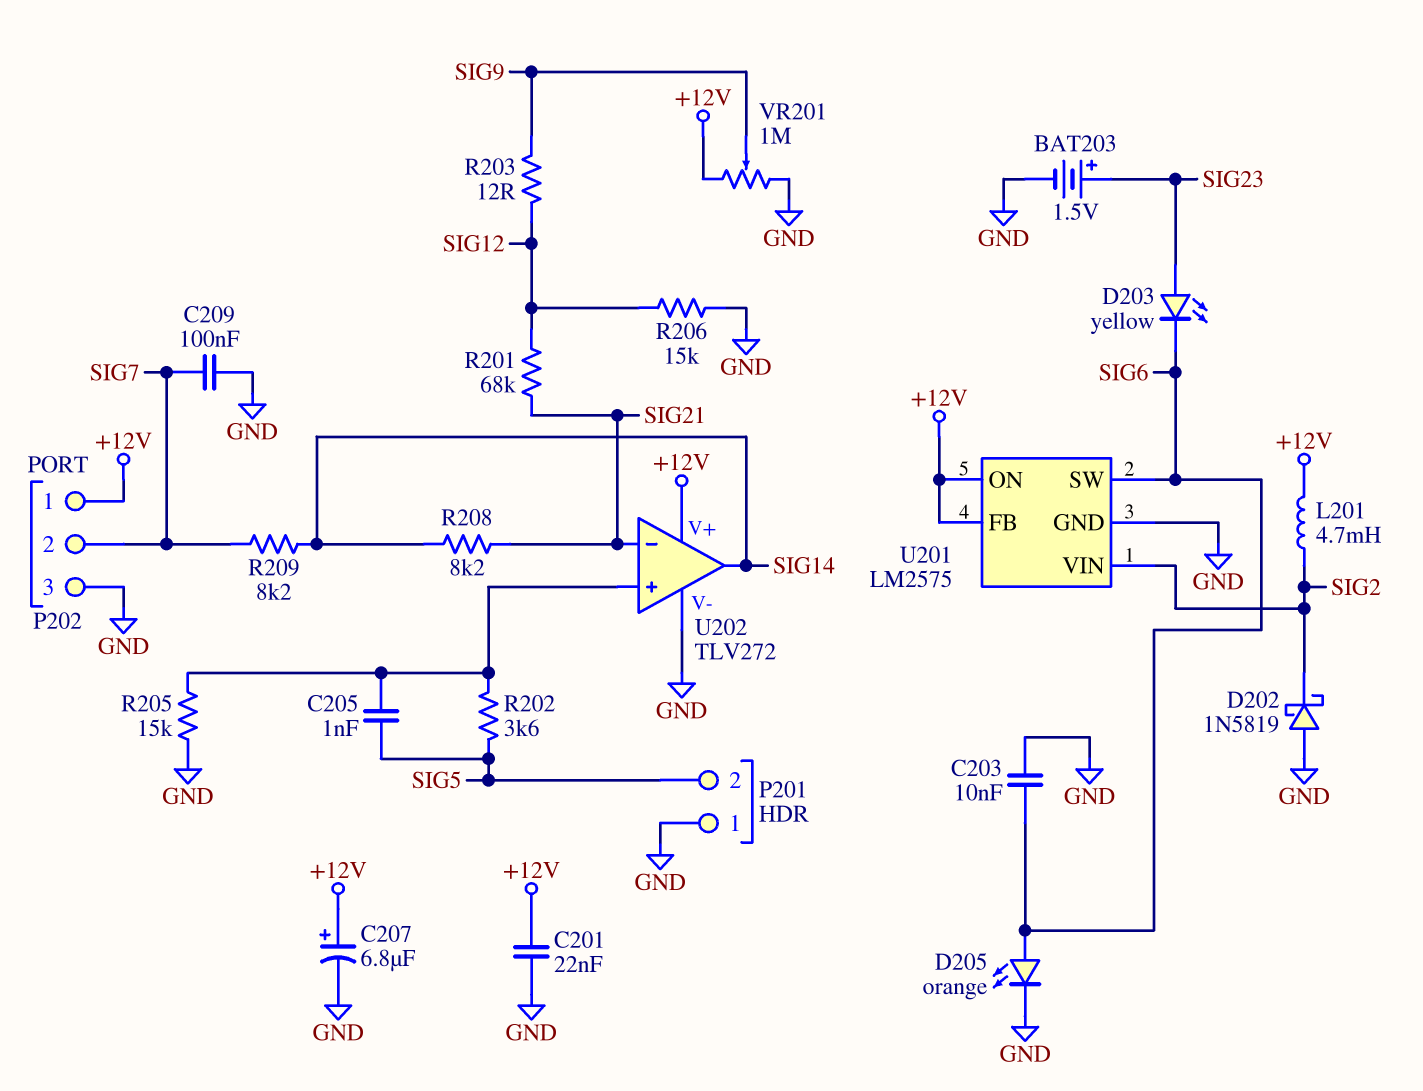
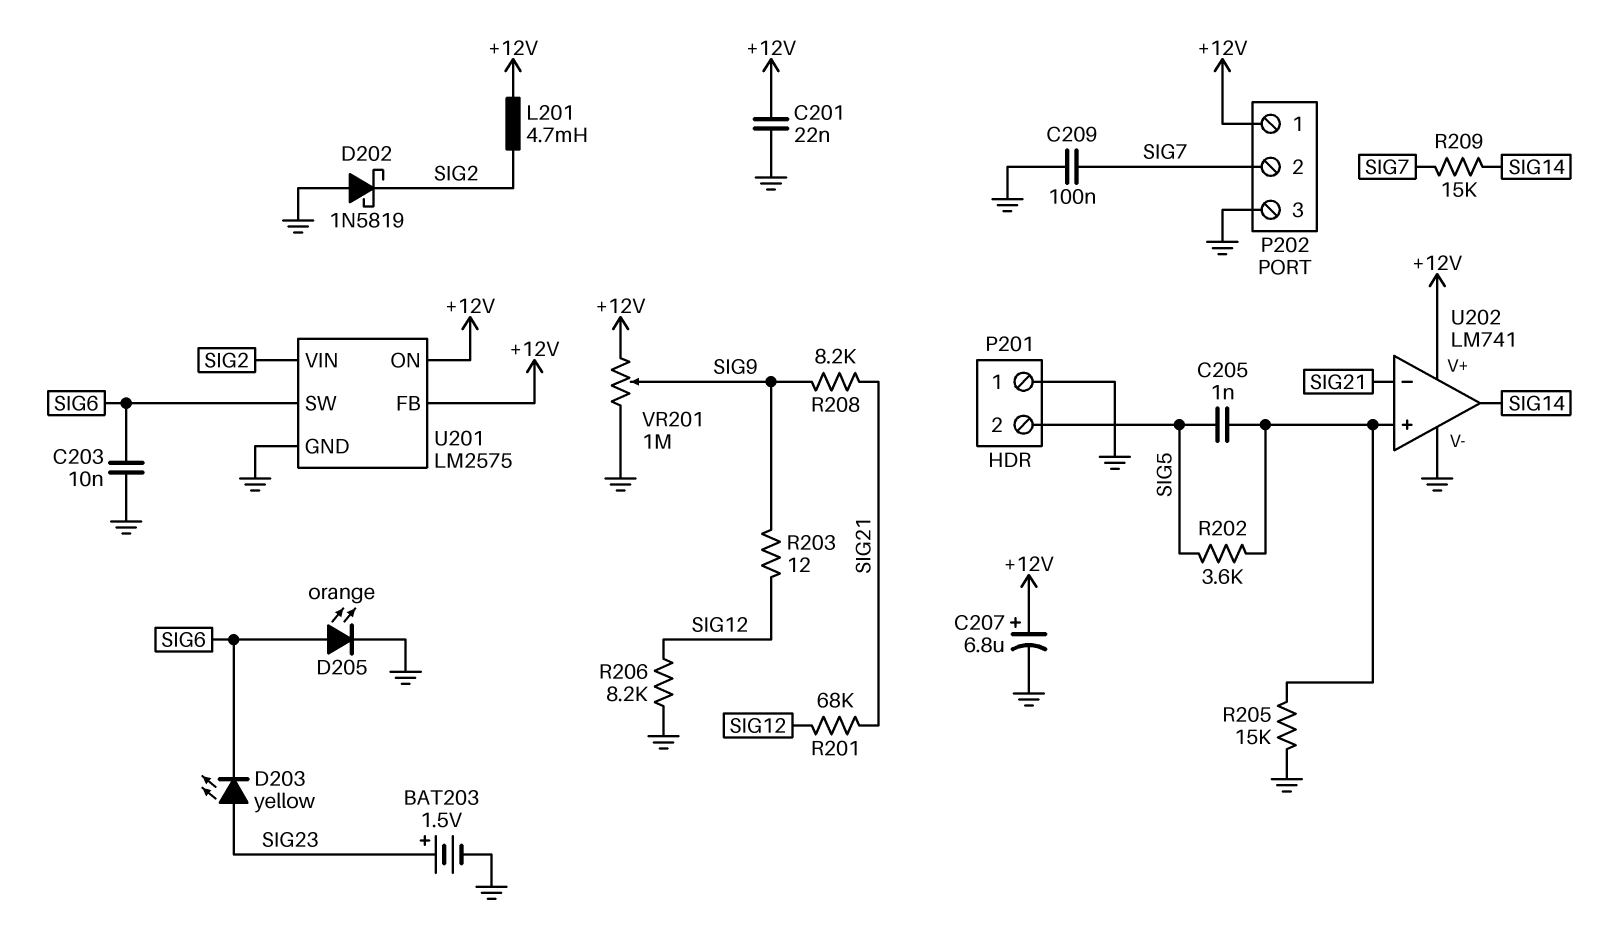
R206: 15k (GND, SIG12) -> 8.2k (GND, SIG12)
R208: 8.2k (SIG14, SIG21) -> 8.2k (SIG9, SIG21)
R209: 8.2k (SIG7, SIG14) -> 15k (SIG7, SIG14)
U202: TLV272 -> LM741

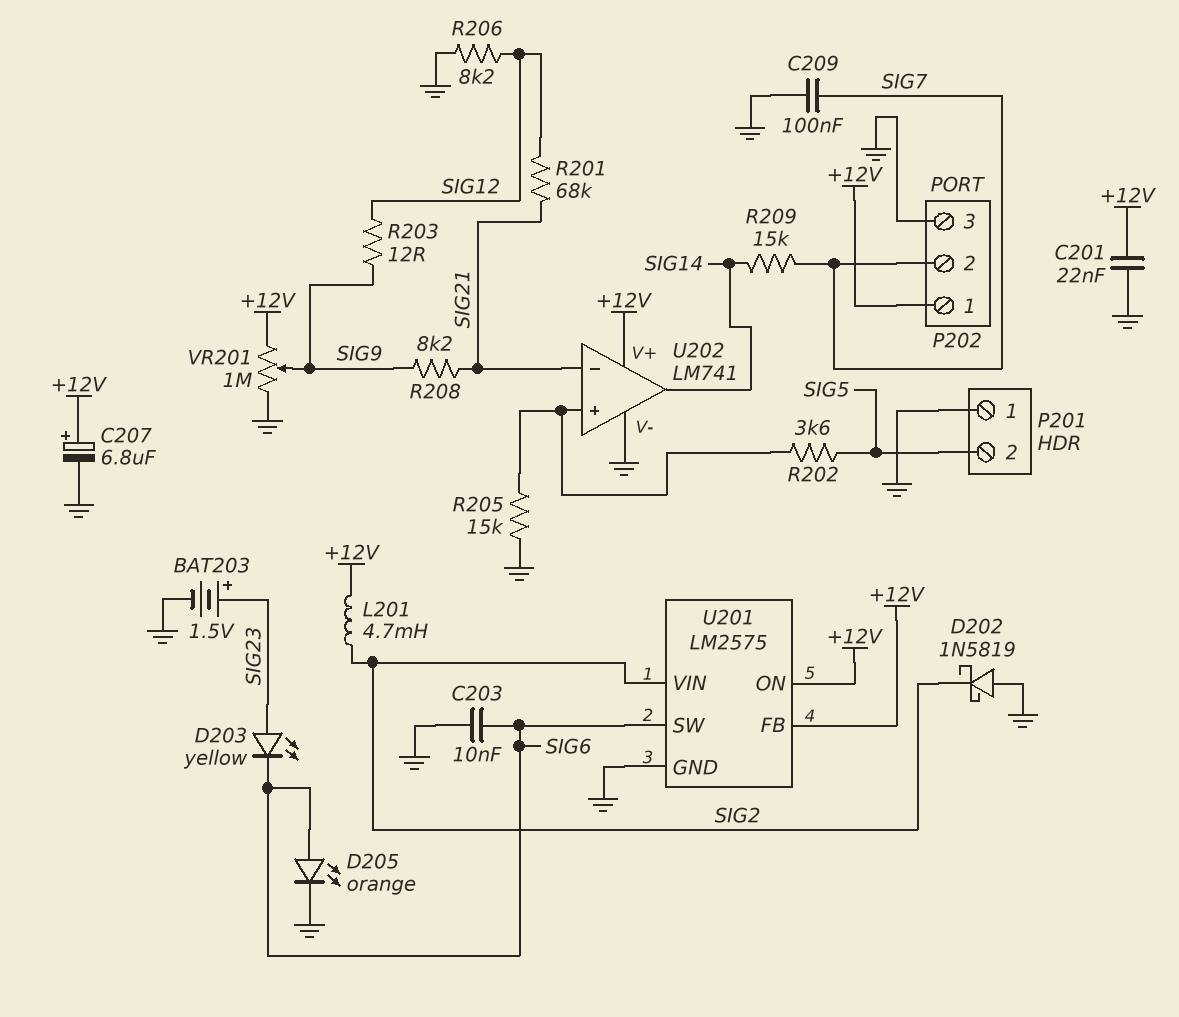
C205: 1nF (SIG5, U202/in+) -> none

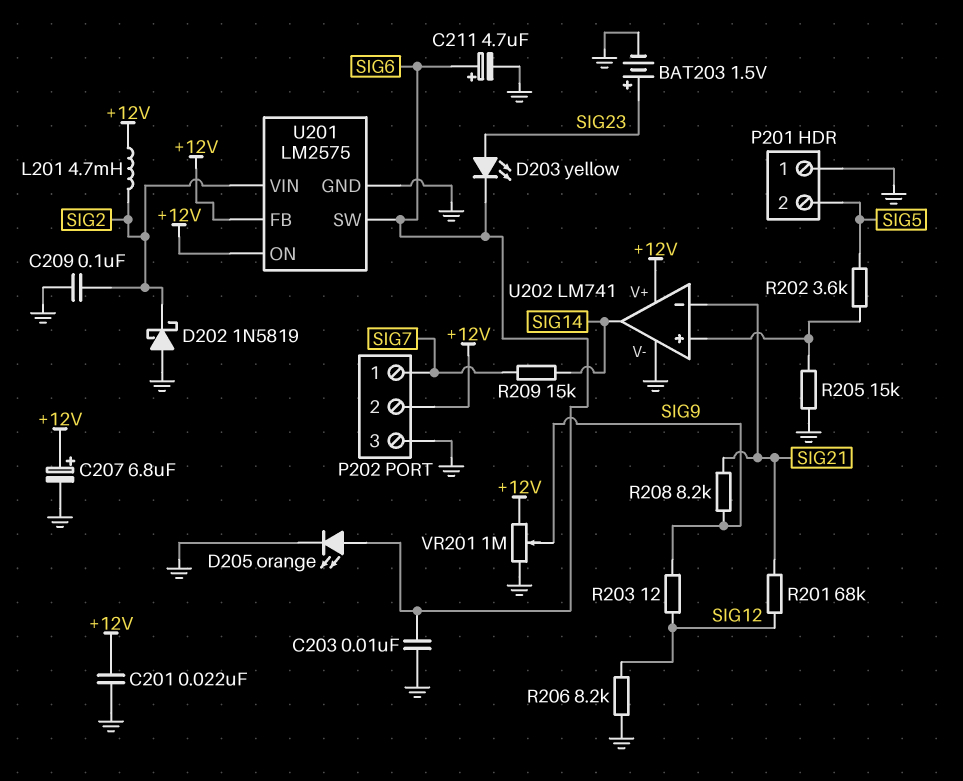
C209: 100nF (GND, SIG7) -> 100nF (GND, SIG2)
C211: none -> 4.7uF (plus SIG6, minus GND)
P202 pin 1: +12V -> SIG7
P202 pin 2: SIG7 -> +12V

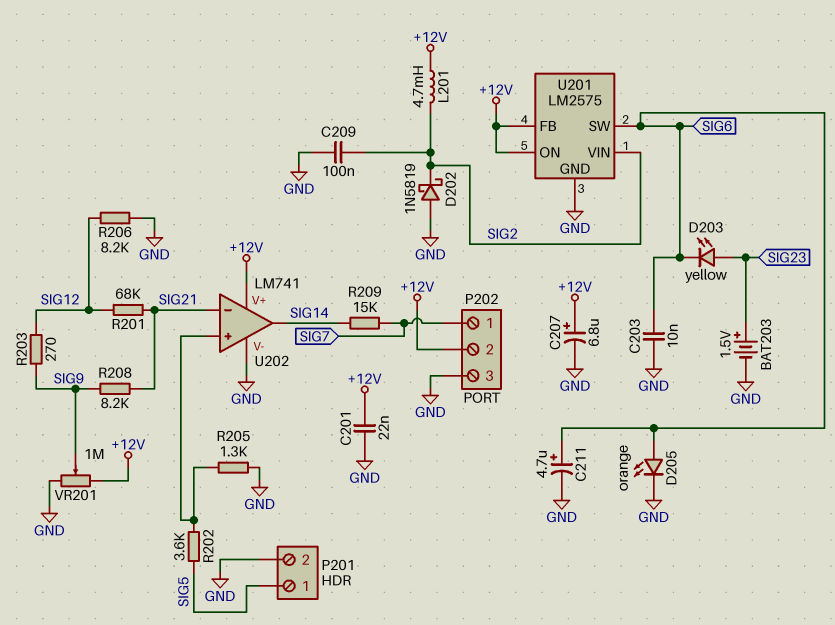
P201 pin 1: GND -> SIG5
P201 pin 2: SIG5 -> GND
R203: 12 (SIG9, SIG12) -> 270 (SIG9, SIG12)
R205: 15k (GND, U202/in+) -> 1.3k (GND, U202/in+)

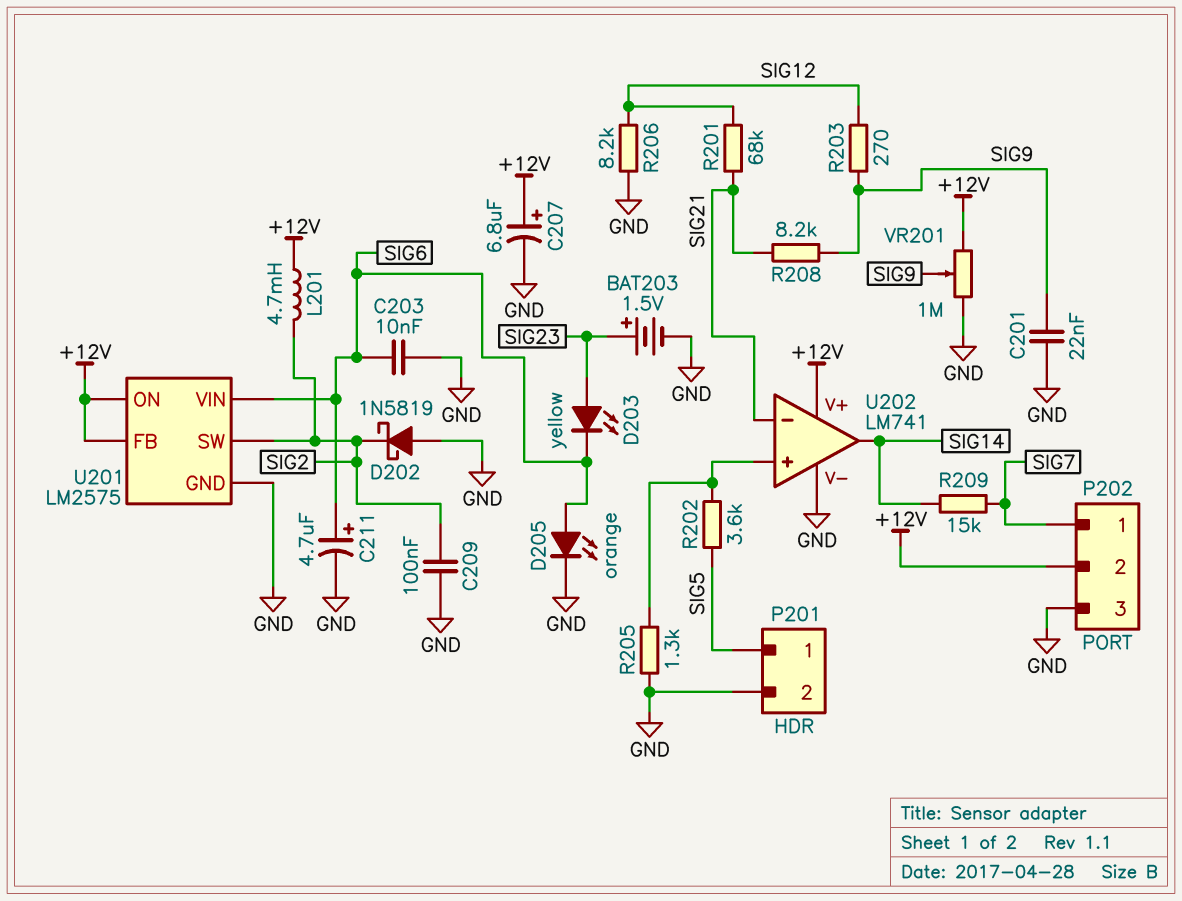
C201: 22nF (+12V, GND) -> 22nF (GND, SIG9)
U201 pin SW: SIG6 -> SIG2
U201 pin VIN: SIG2 -> SIG6

